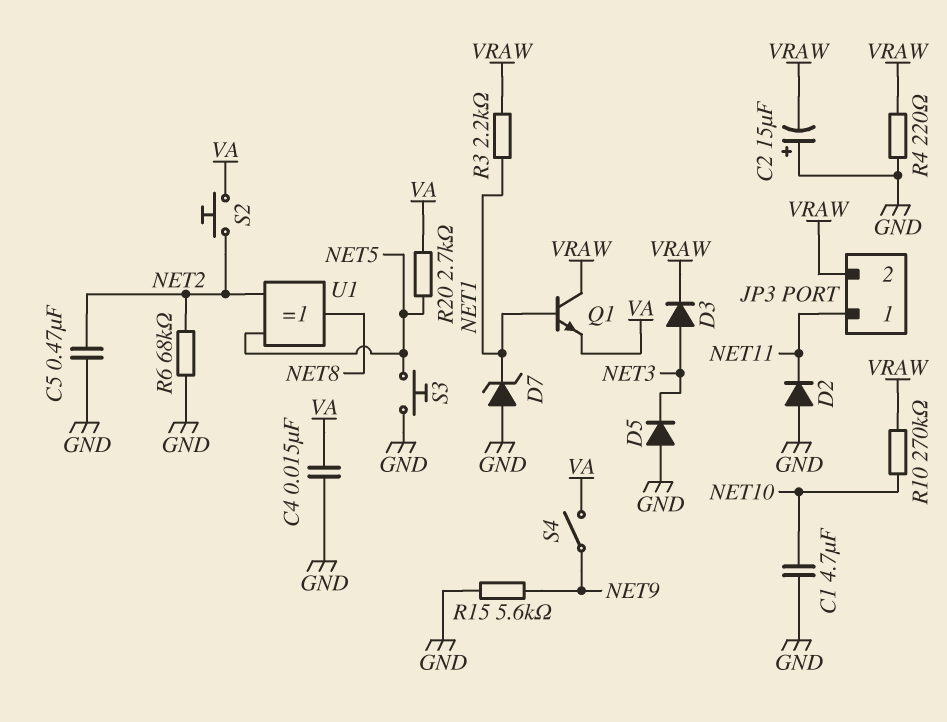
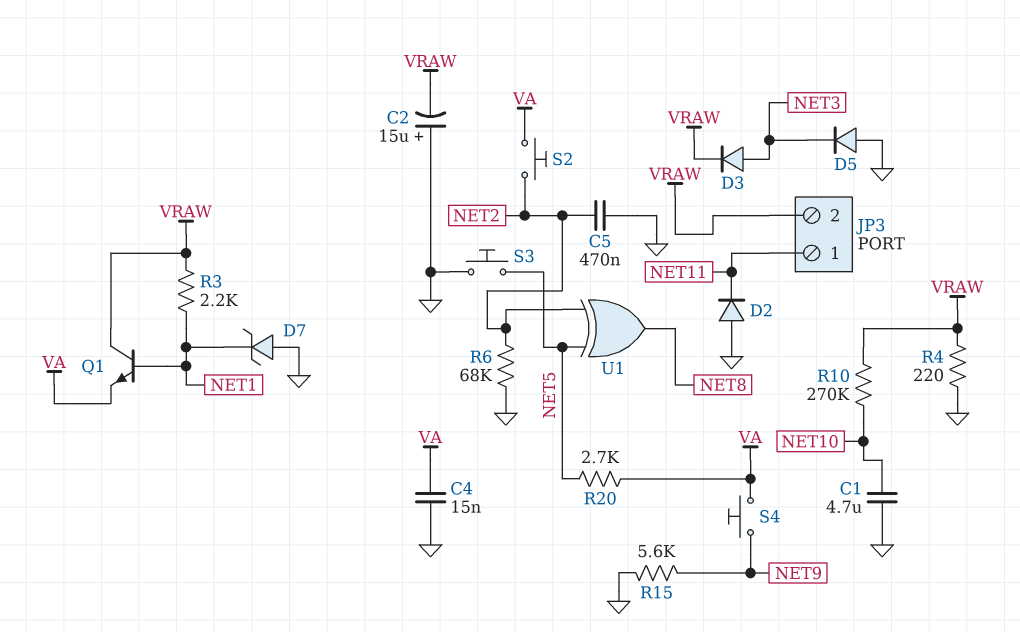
S4: switch (NET9, VA) -> button (NET9, VA)

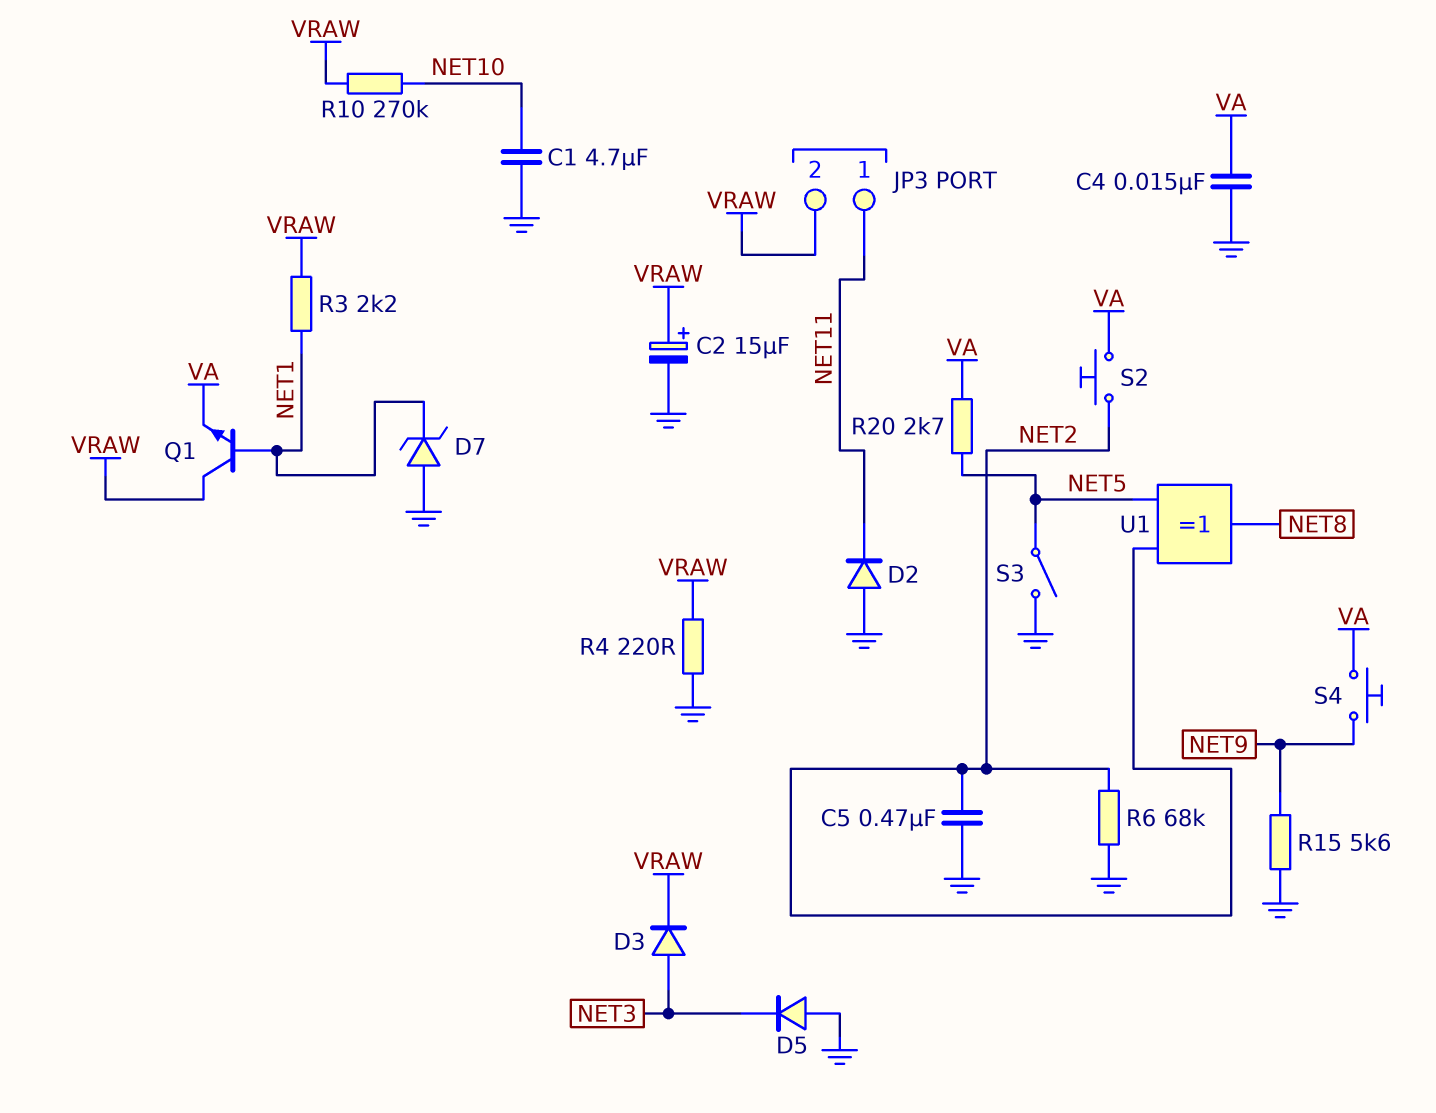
C2: 15uF (plus GND, minus VRAW) -> 15uF (plus VRAW, minus GND)
S3: button (GND, NET5) -> switch (GND, NET5)

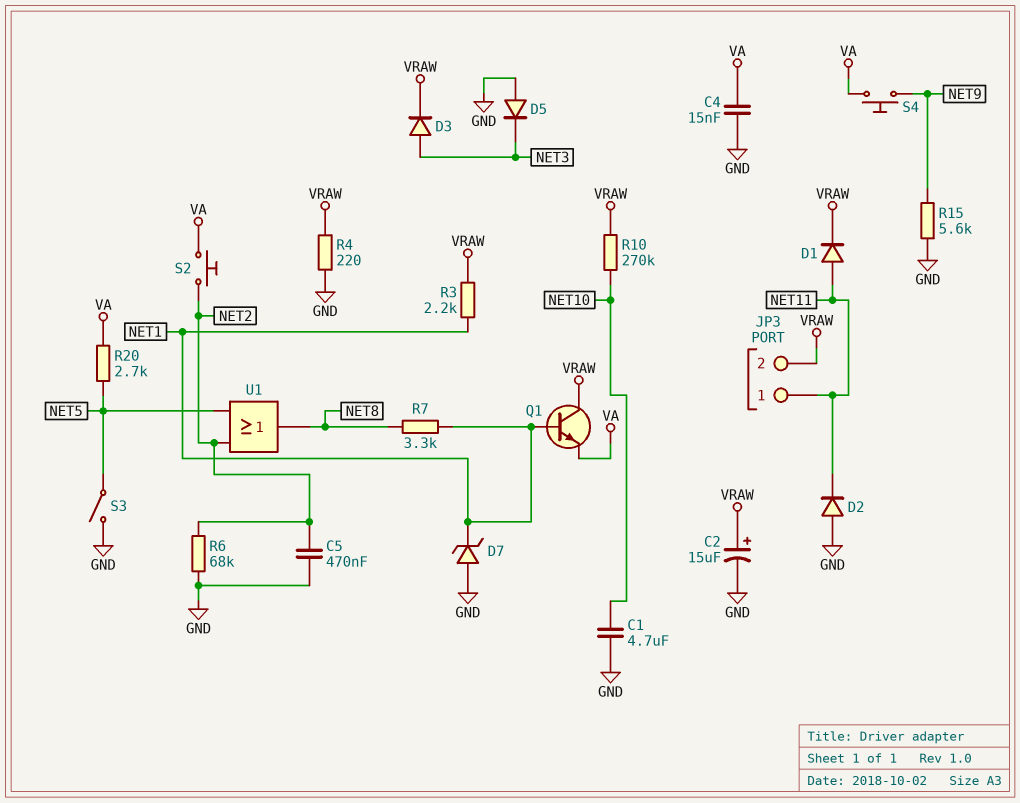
D1: none -> diode (A NET11, K VRAW)
R7: none -> 3.3k (NET1, NET8)
U1: XOR (in NET2, in NET5, out NET8) -> OR (in NET2, in NET5, out NET8)

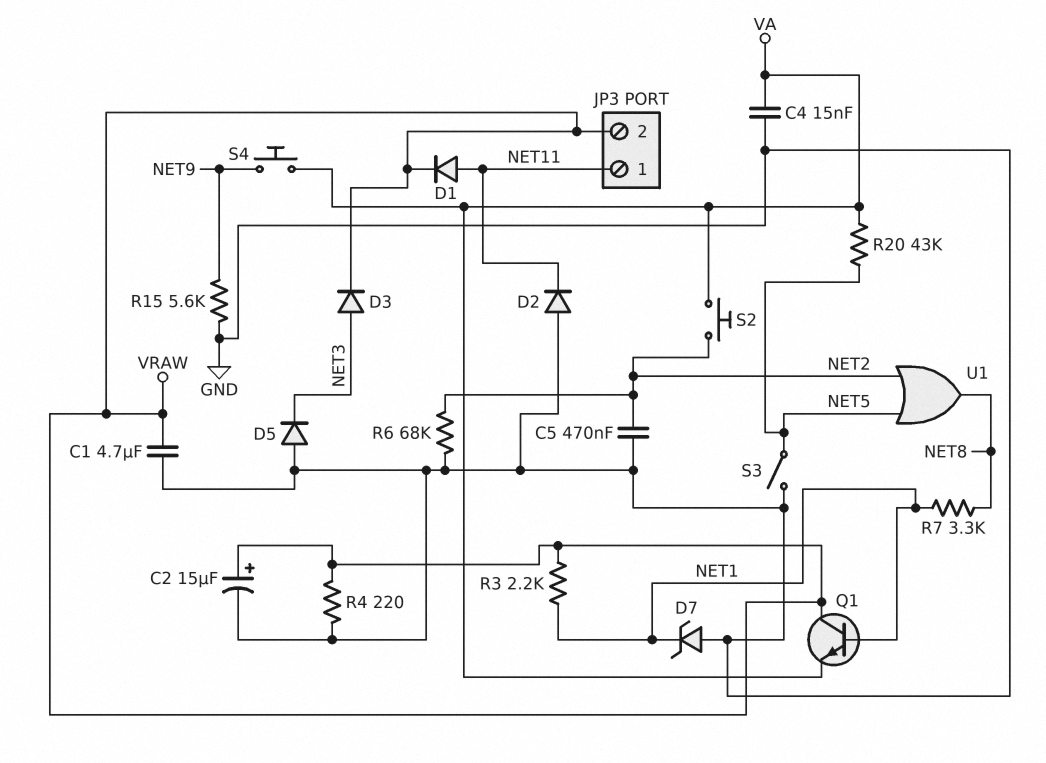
C1: 4.7uF (GND, NET10) -> 4.7uF (GND, VRAW)
R10: 270k (NET10, VRAW) -> none
R20: 2.7k (NET5, VA) -> 43k (NET5, VA)

